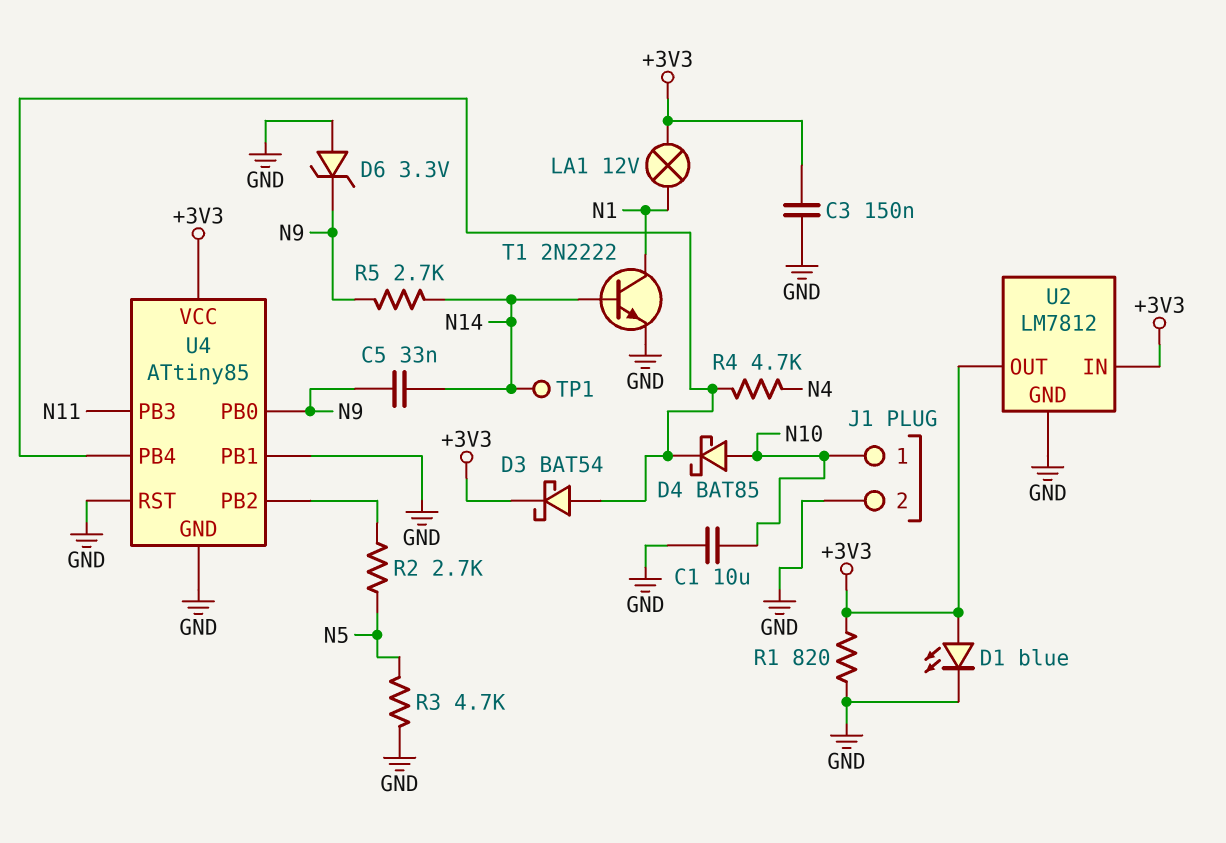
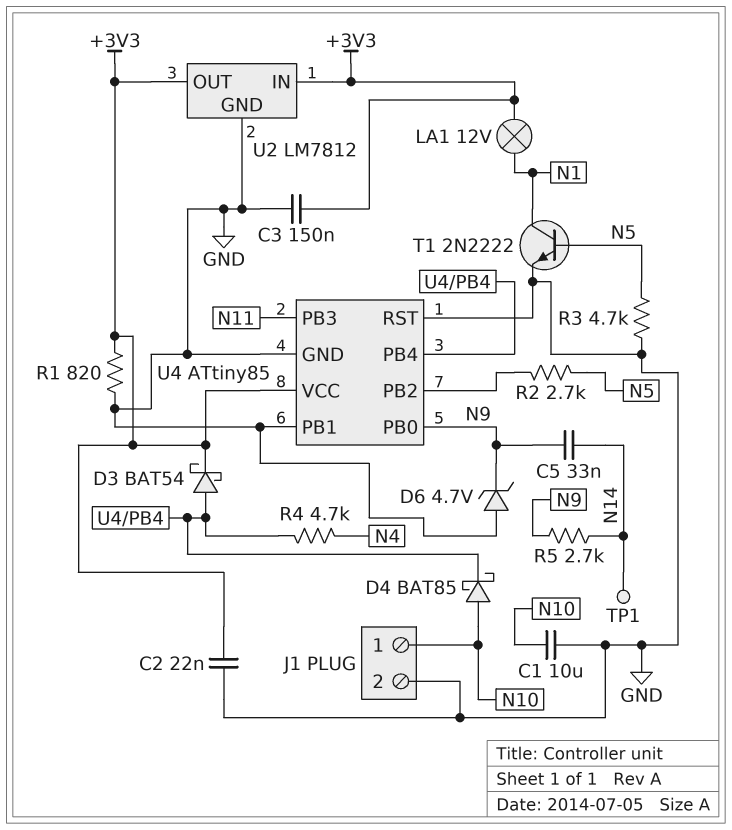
C2: none -> 22nF (+3V3, GND)
D1: LED blue (A +3V3, K GND) -> none
D6: zener 3.3V (A GND, K N9) -> zener 4.7V (A GND, K N9)
T1: NPN 2N2222 (B N14, C N1, E GND) -> NPN 2N2222 (B N5, C N1, E GND)

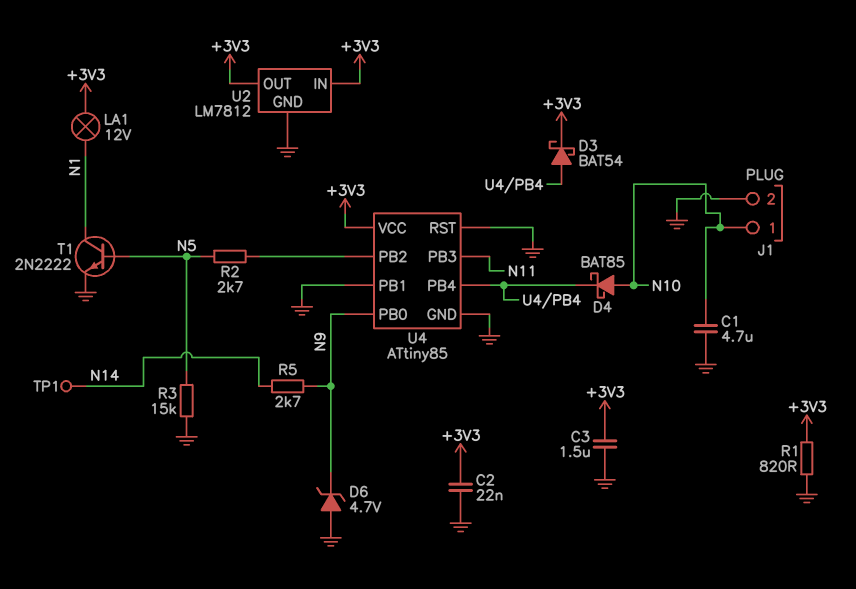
C1: 10uF (GND, N10) -> 4.7uF (GND, N10)
C3: 150nF (+3V3, GND) -> 1.5uF (+3V3, GND)
C5: 33nF (N9, N14) -> none
R3: 4.7k (GND, N5) -> 15k (GND, N5)
R4: 4.7k (N4, U4/PB4) -> none

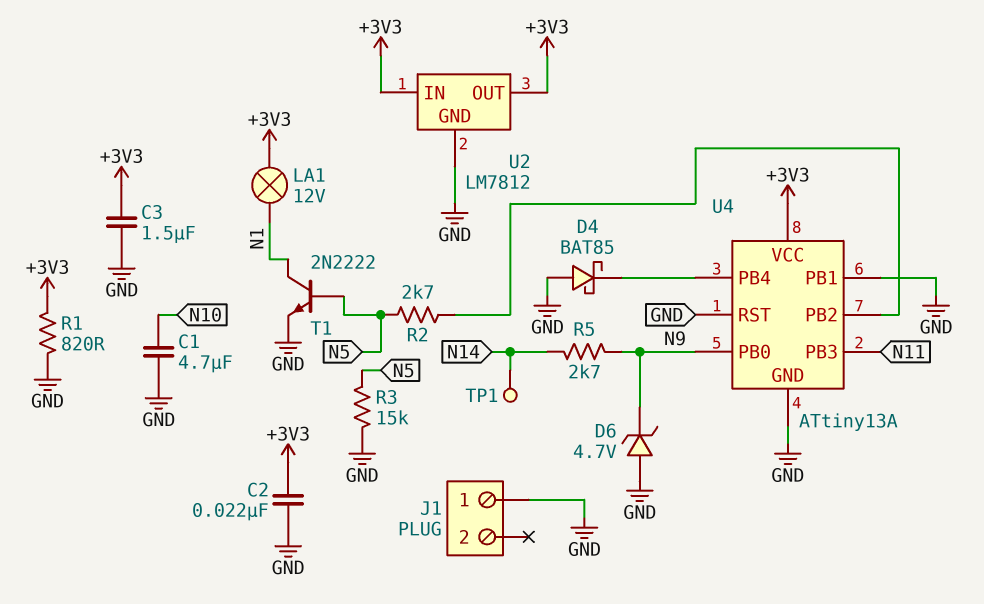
D3: schottky BAT54 (A U4/PB4, K +3V3) -> none
D4: schottky BAT85 (A N10, K U4/PB4) -> schottky BAT85 (A GND, K U4/PB4)
J1 pin 1: N10 -> GND
J1 pin 2: GND -> none
U4: ATtiny85 -> ATtiny13A

